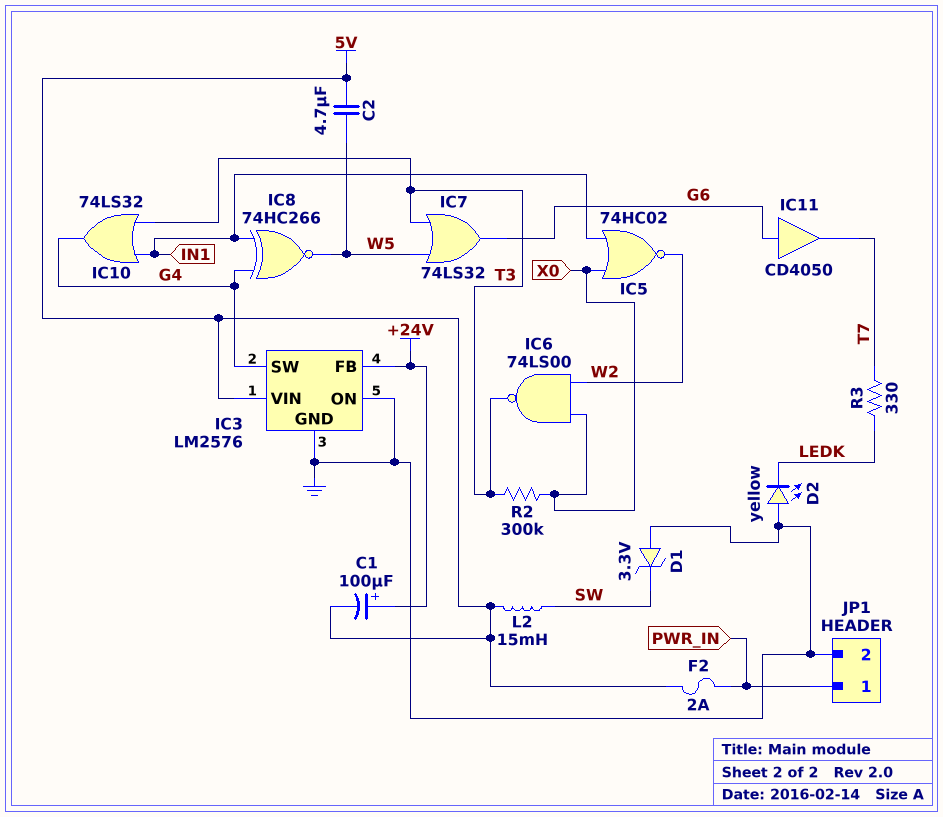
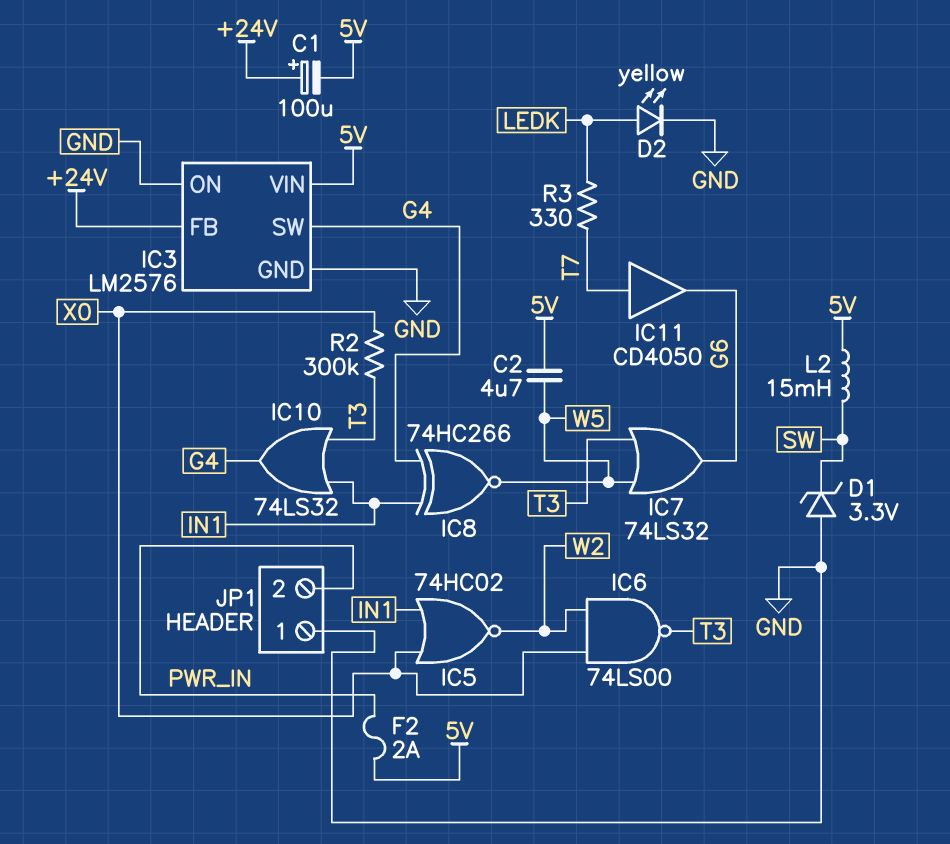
D2: LED yellow (A GND, K LEDK) -> LED yellow (A LEDK, K GND)
IC11: buffer CD4050 (in G6, out T7) -> buffer CD4050 (in T7, out G6)
JP1 pin 1: PWR_IN -> GND
JP1 pin 2: GND -> PWR_IN

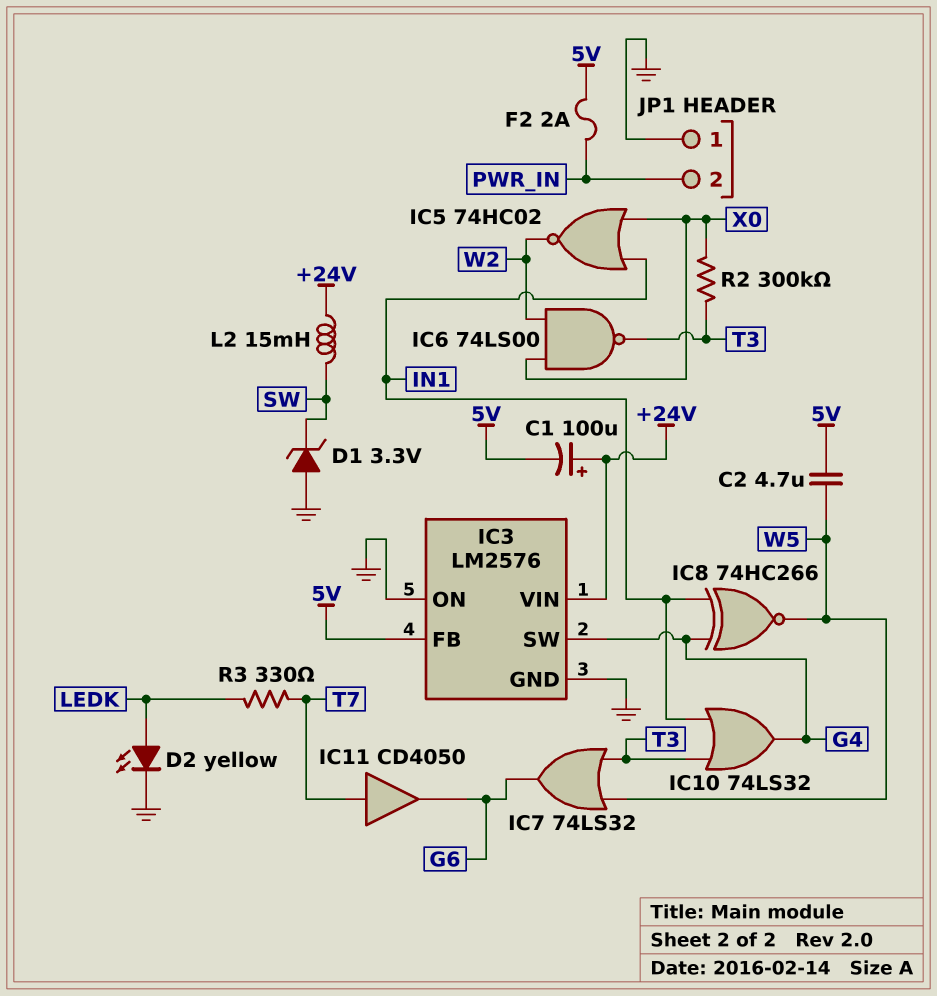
IC3 pin FB: +24V -> 5V
IC3 pin VIN: 5V -> +24V
L2: 15mH (5V, SW) -> 15mH (+24V, SW)

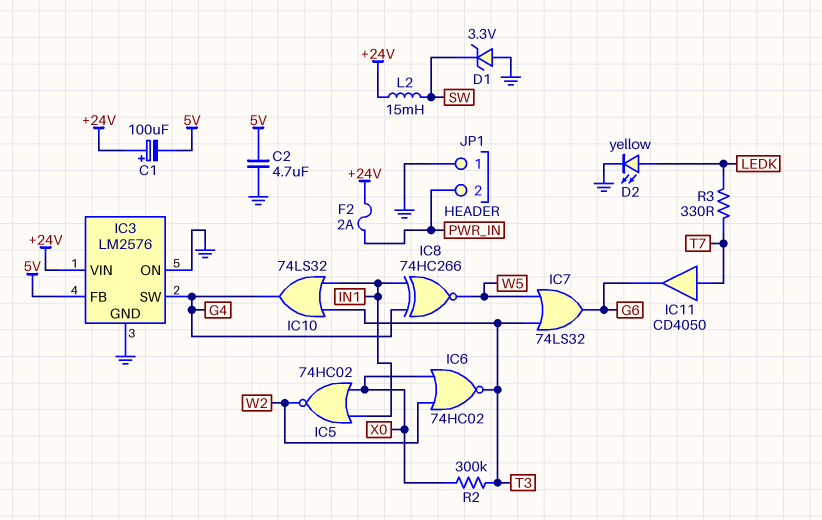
C2: 4.7uF (5V, W5) -> 4.7uF (5V, GND)
F2: 2A (5V, PWR_IN) -> 2A (+24V, PWR_IN)
IC6: NAND 74LS00 (in W2, in X0, out T3) -> NOR 74HC02 (in W2, in X0, out T3)

